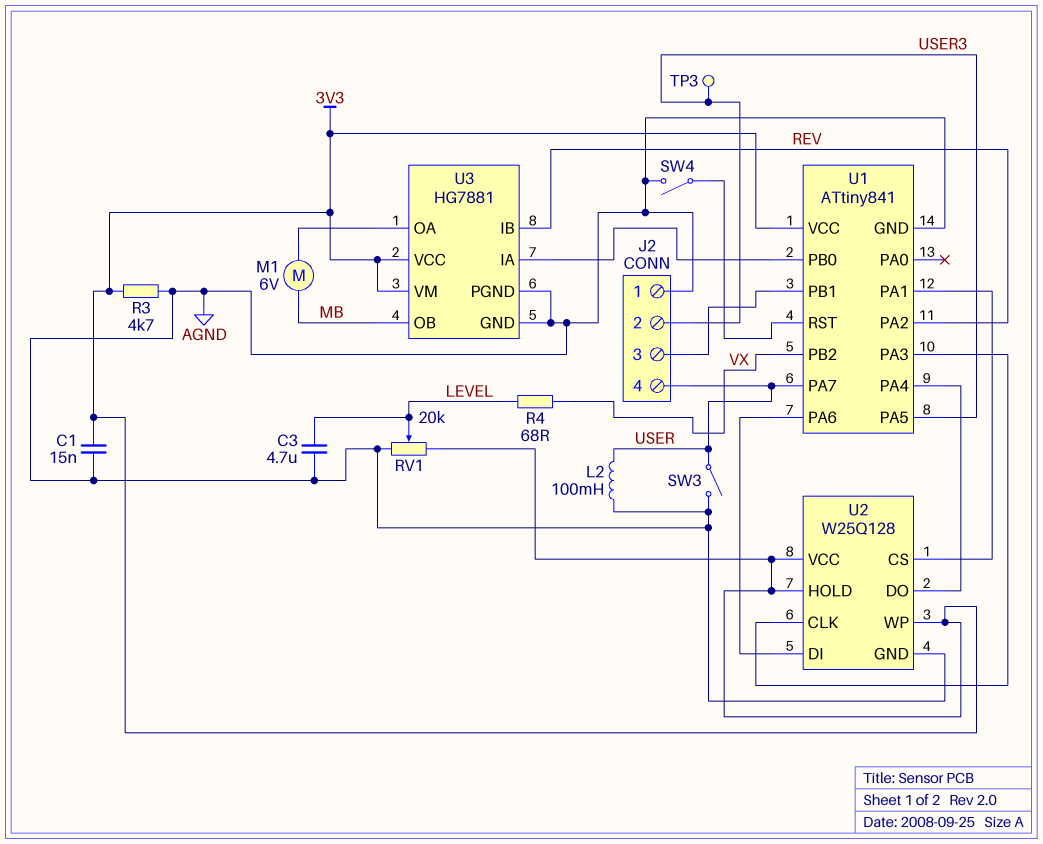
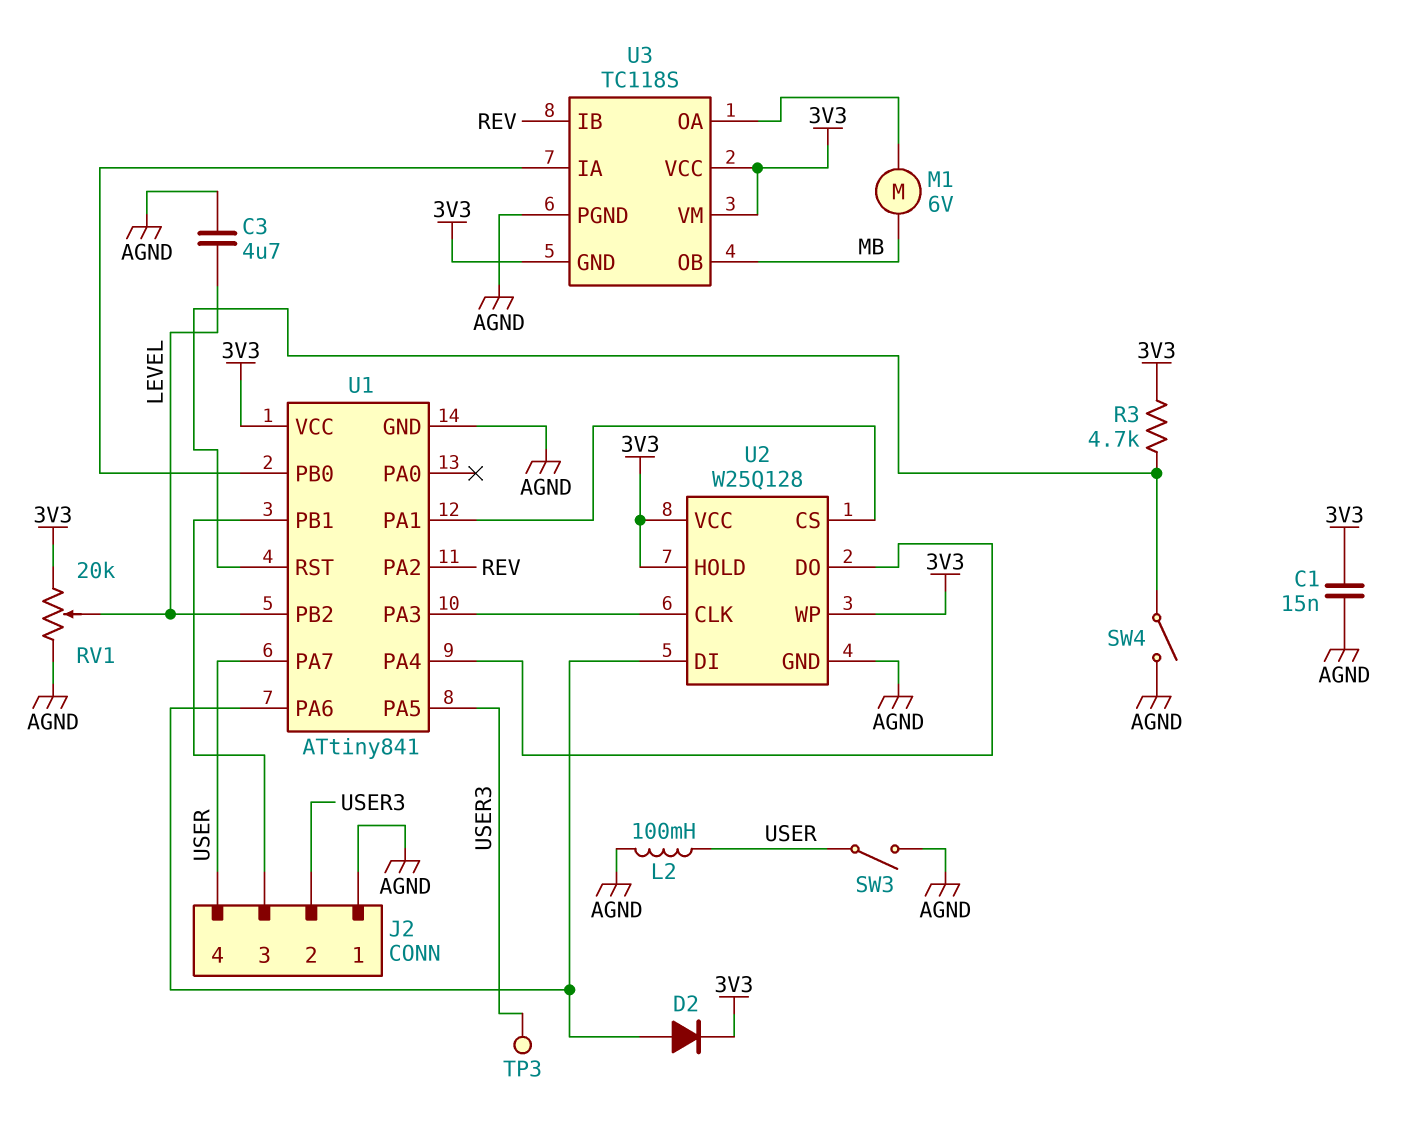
D2: none -> diode (A U1/PA6, K 3V3)
R3: 4.7k (3V3, AGND) -> 4.7k (3V3, U1/RST)
R4: 68 (LEVEL, VX) -> none
U1 pin PB2: VX -> LEVEL
U3: HG7881 -> TC118S
U3 pin GND: AGND -> 3V3

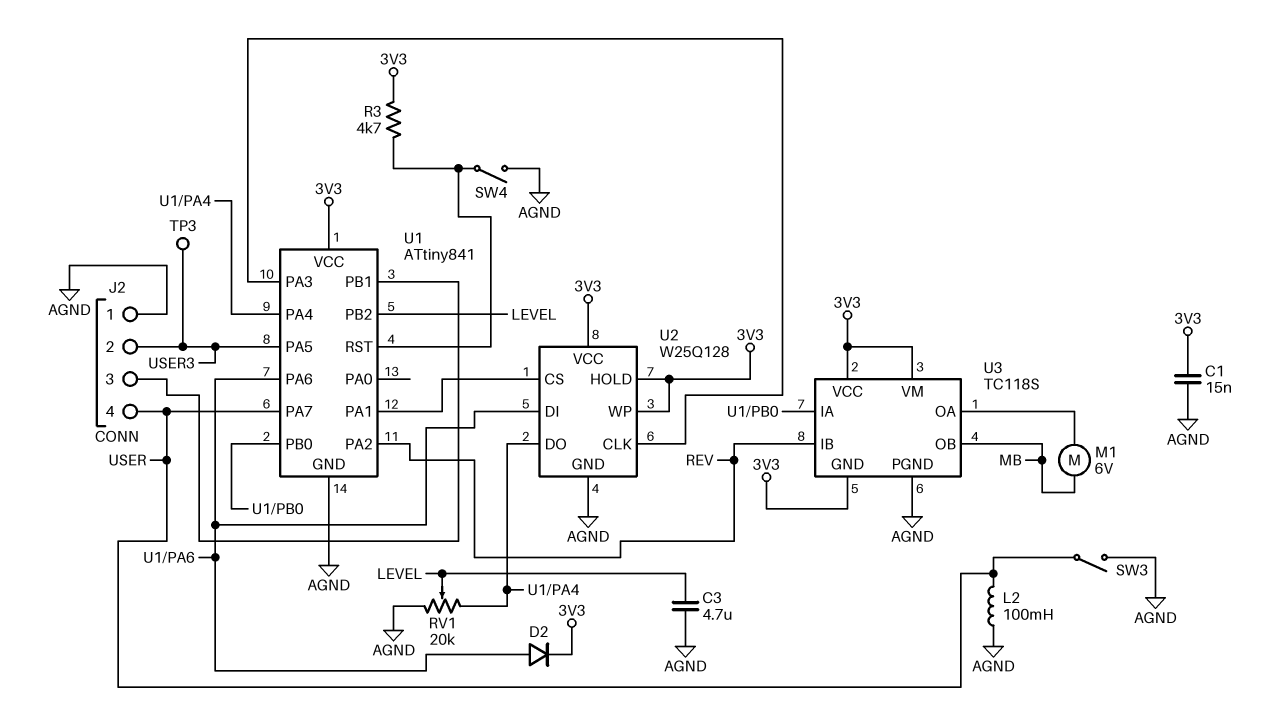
RV1: 20k (3V3, AGND, wiper LEVEL) -> 20k (AGND, U1/PA4, wiper LEVEL)

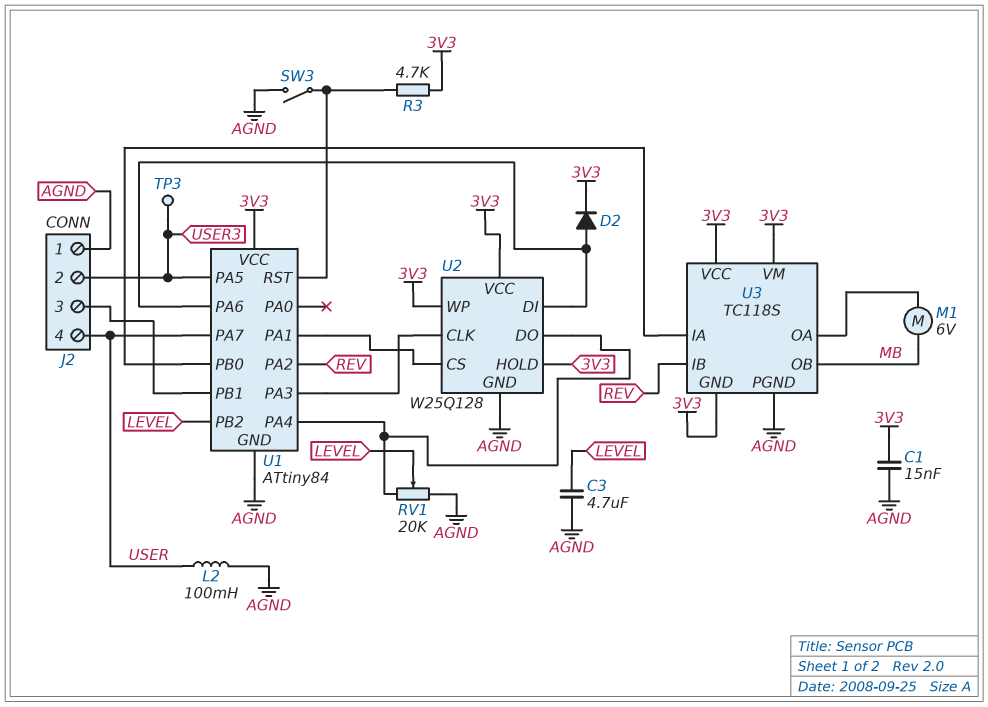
SW3: switch (AGND, USER) -> switch (AGND, U1/RST)
SW4: switch (AGND, U1/RST) -> none
U1: ATtiny841 -> ATtiny84

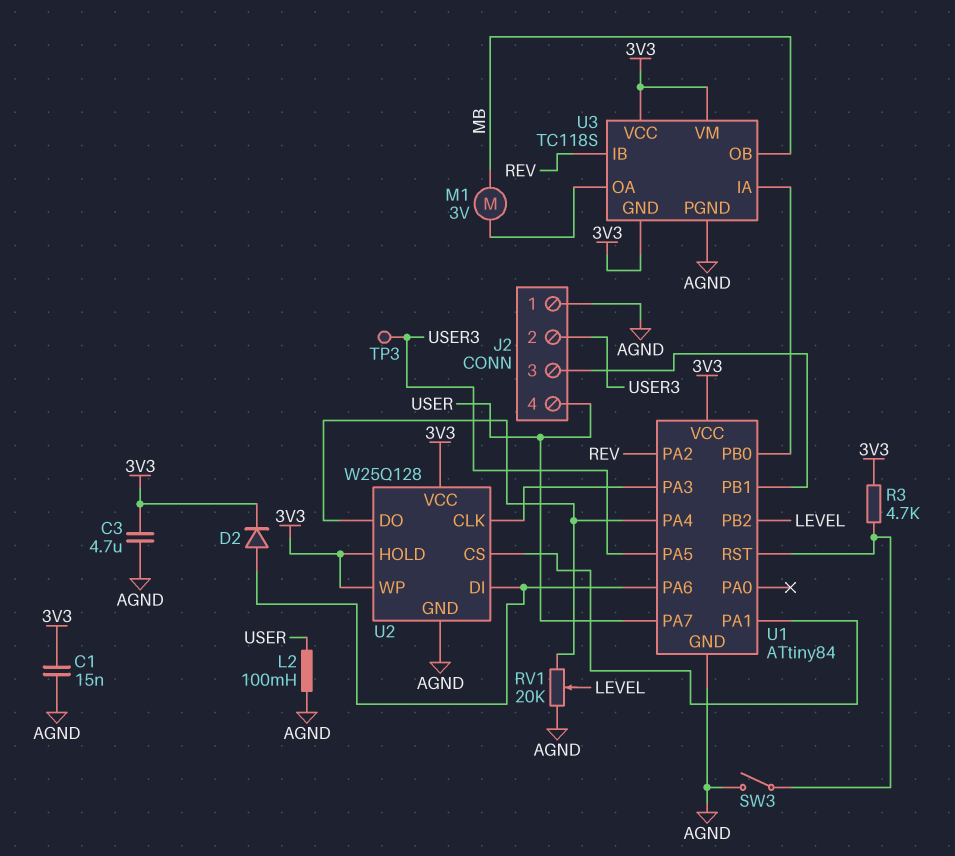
C3: 4.7uF (AGND, LEVEL) -> 4.7uF (3V3, AGND)
M1: motor 6V (MB, U3/OA) -> motor 3V (MB, U3/OA)

